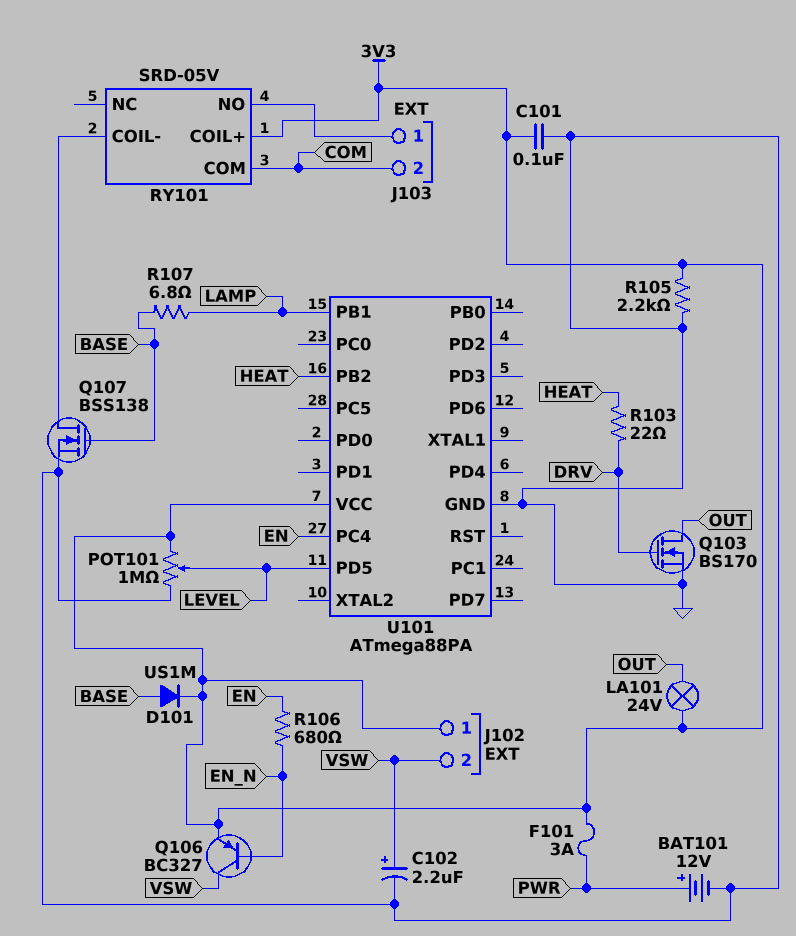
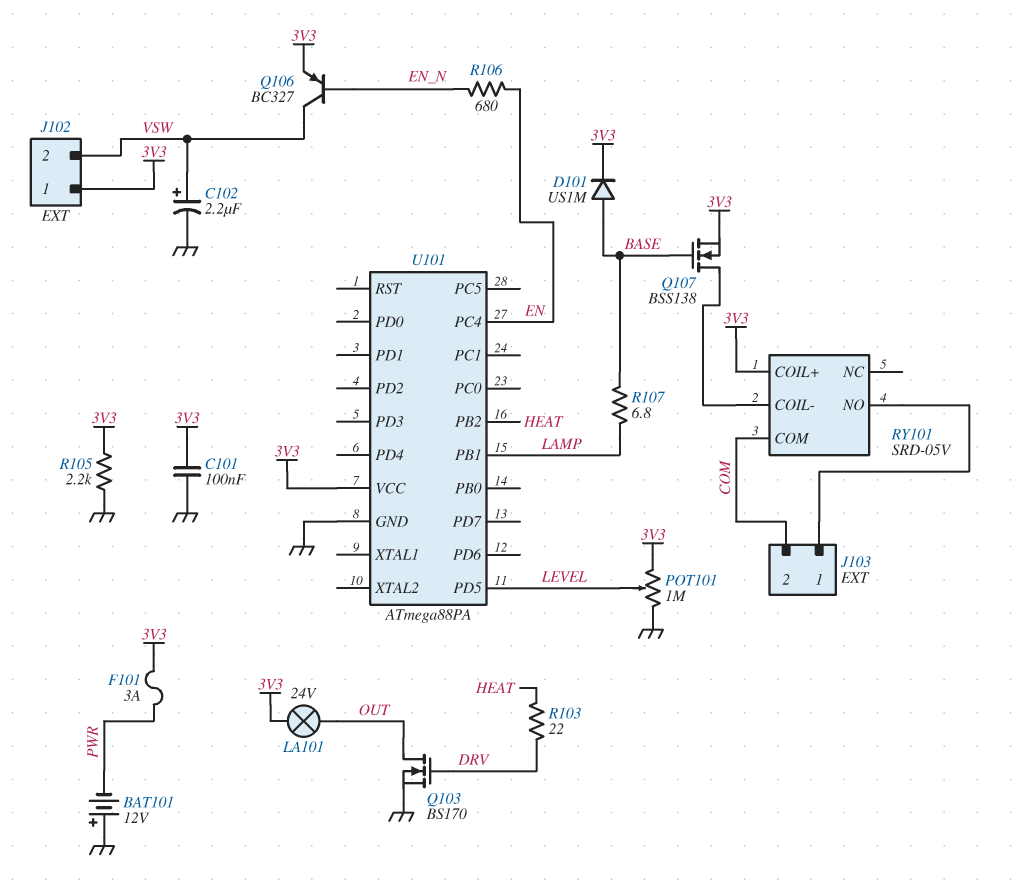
BAT101: 12V (plus PWR, minus GND) -> 12V (plus GND, minus PWR)
Q107: NMOS BSS138 (G BASE, D RY101/COIL-, S GND) -> NMOS BSS138 (G BASE, D RY101/COIL-, S 3V3)

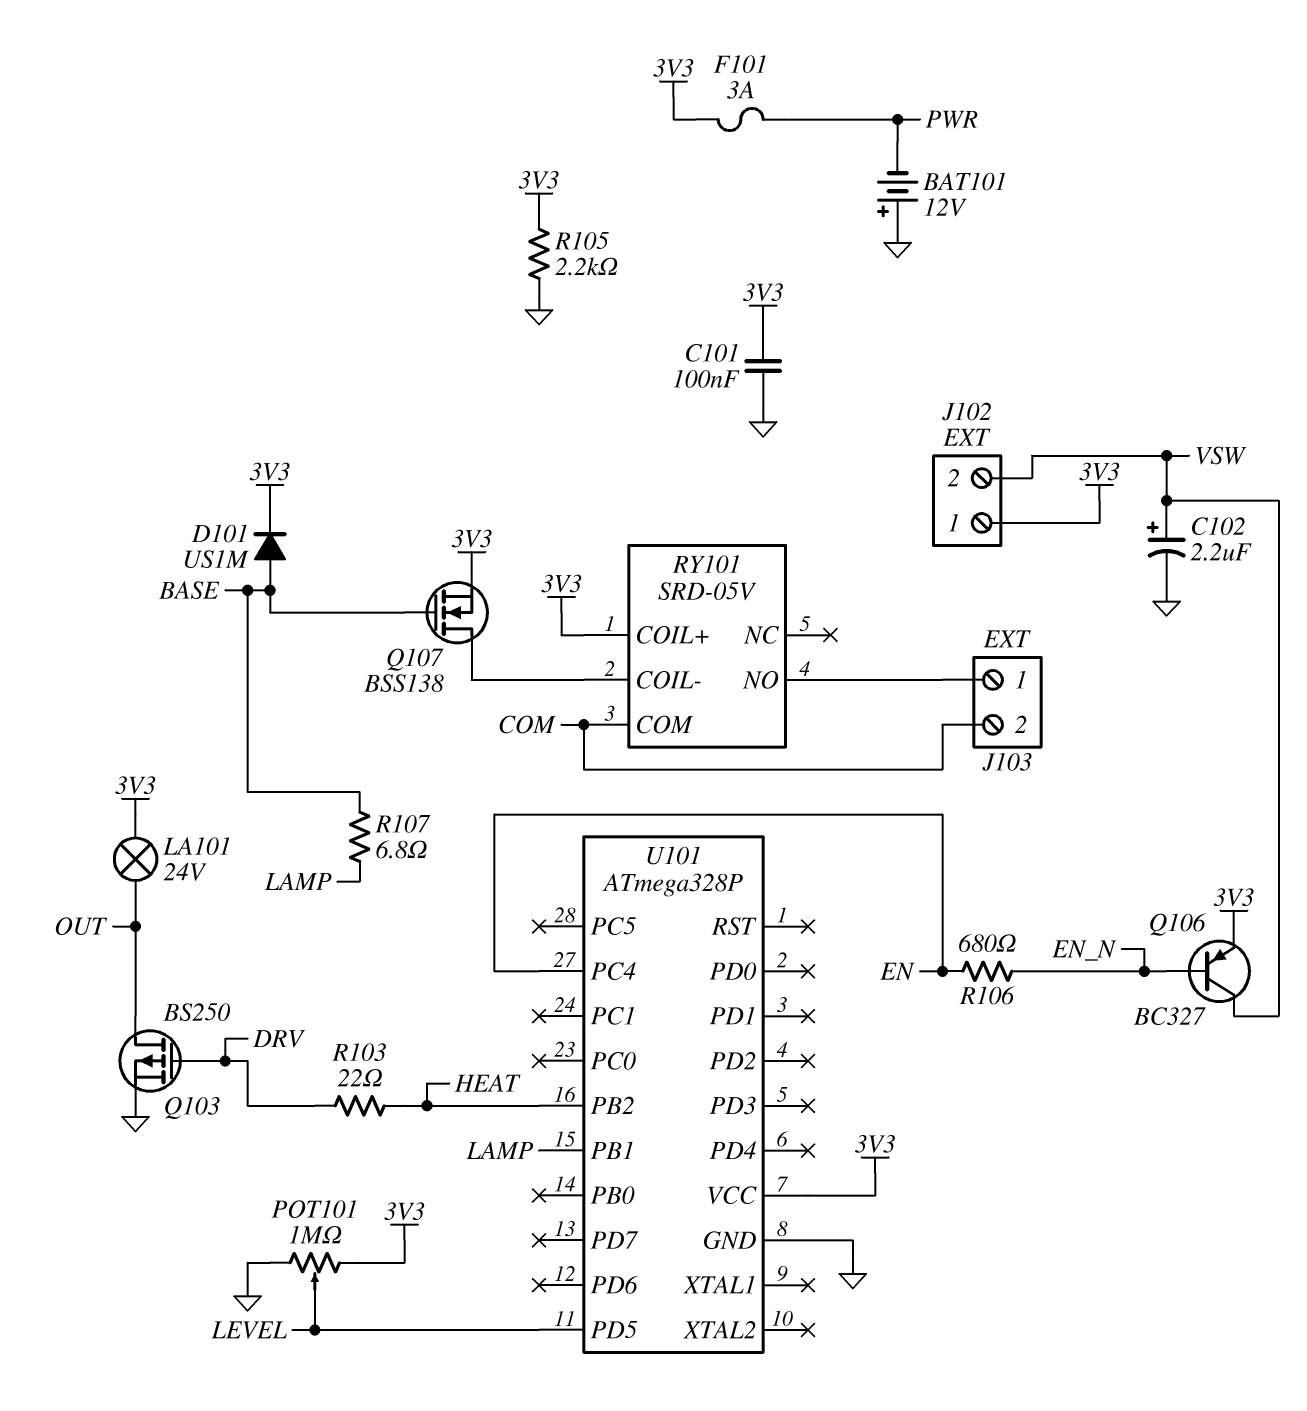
Q103: NMOS BS170 (G DRV, D OUT, S GND) -> PMOS BS250 (G DRV, D OUT, S GND)
U101: ATmega88PA -> ATmega328P

